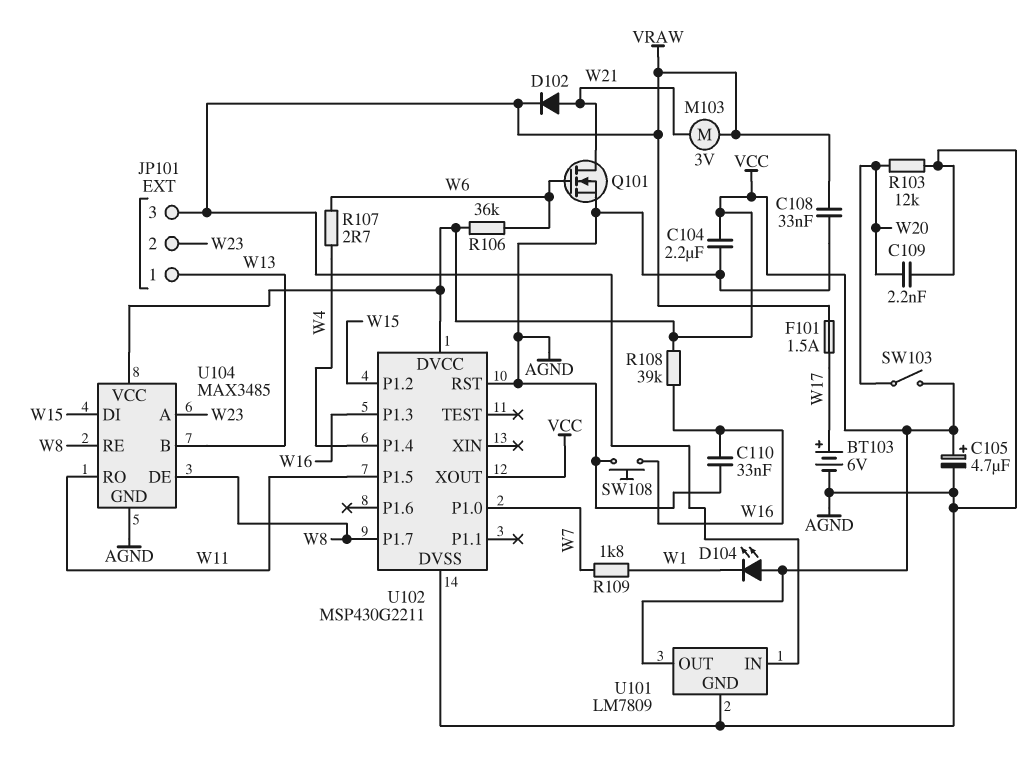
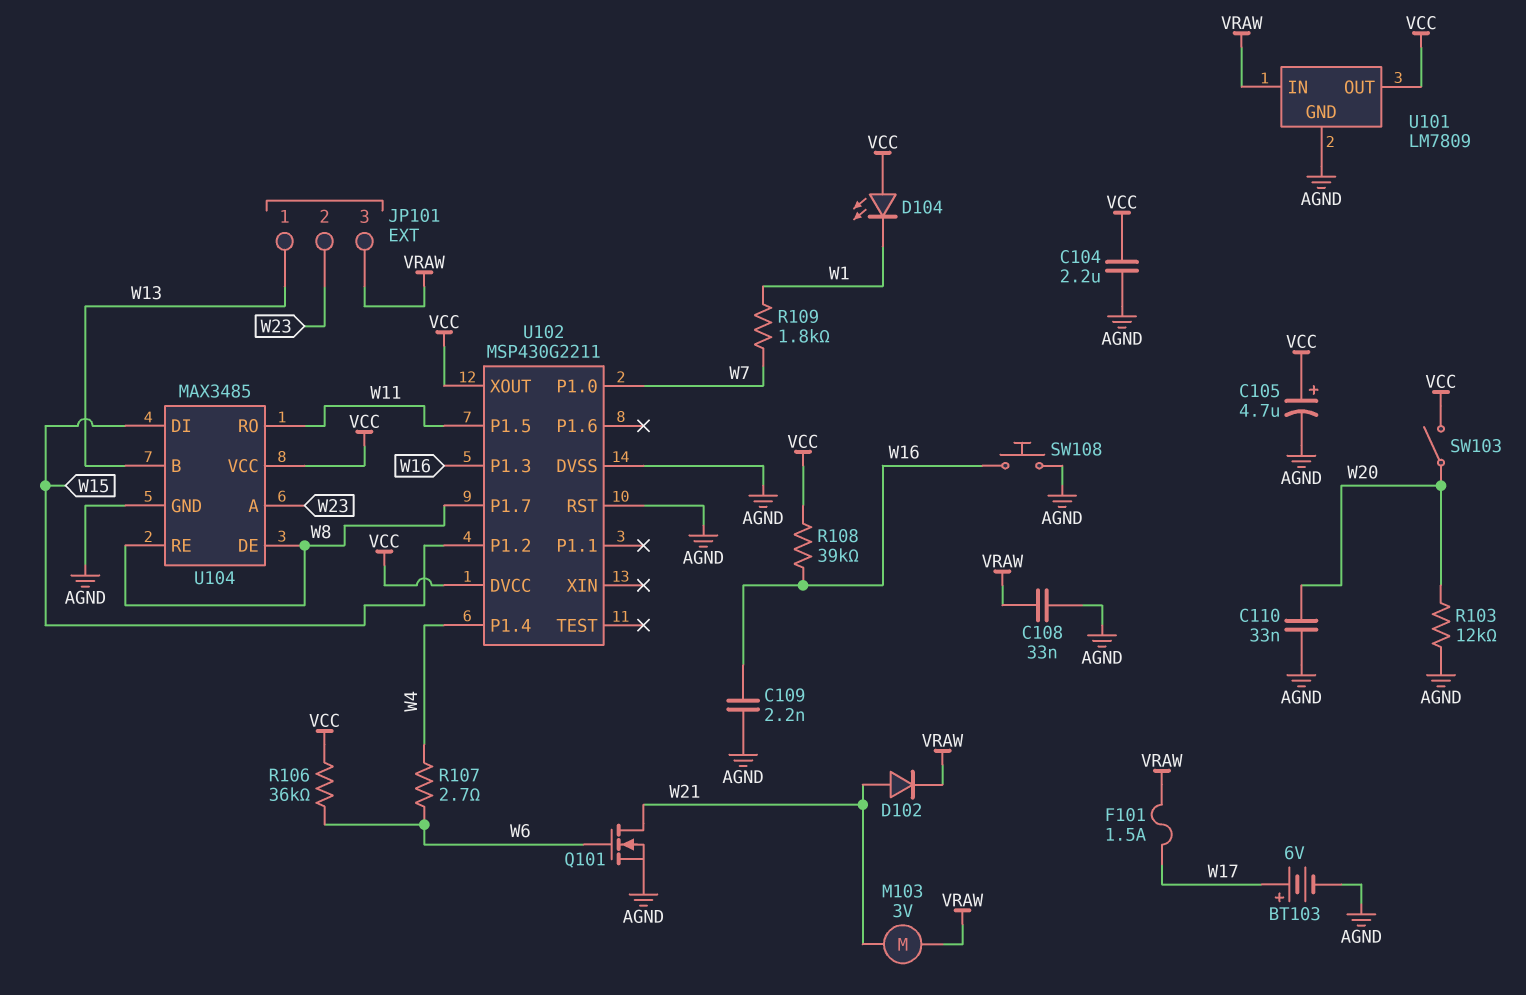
C109: 2.2nF (AGND, W20) -> 2.2nF (AGND, W16)
C110: 33nF (AGND, W16) -> 33nF (AGND, W20)

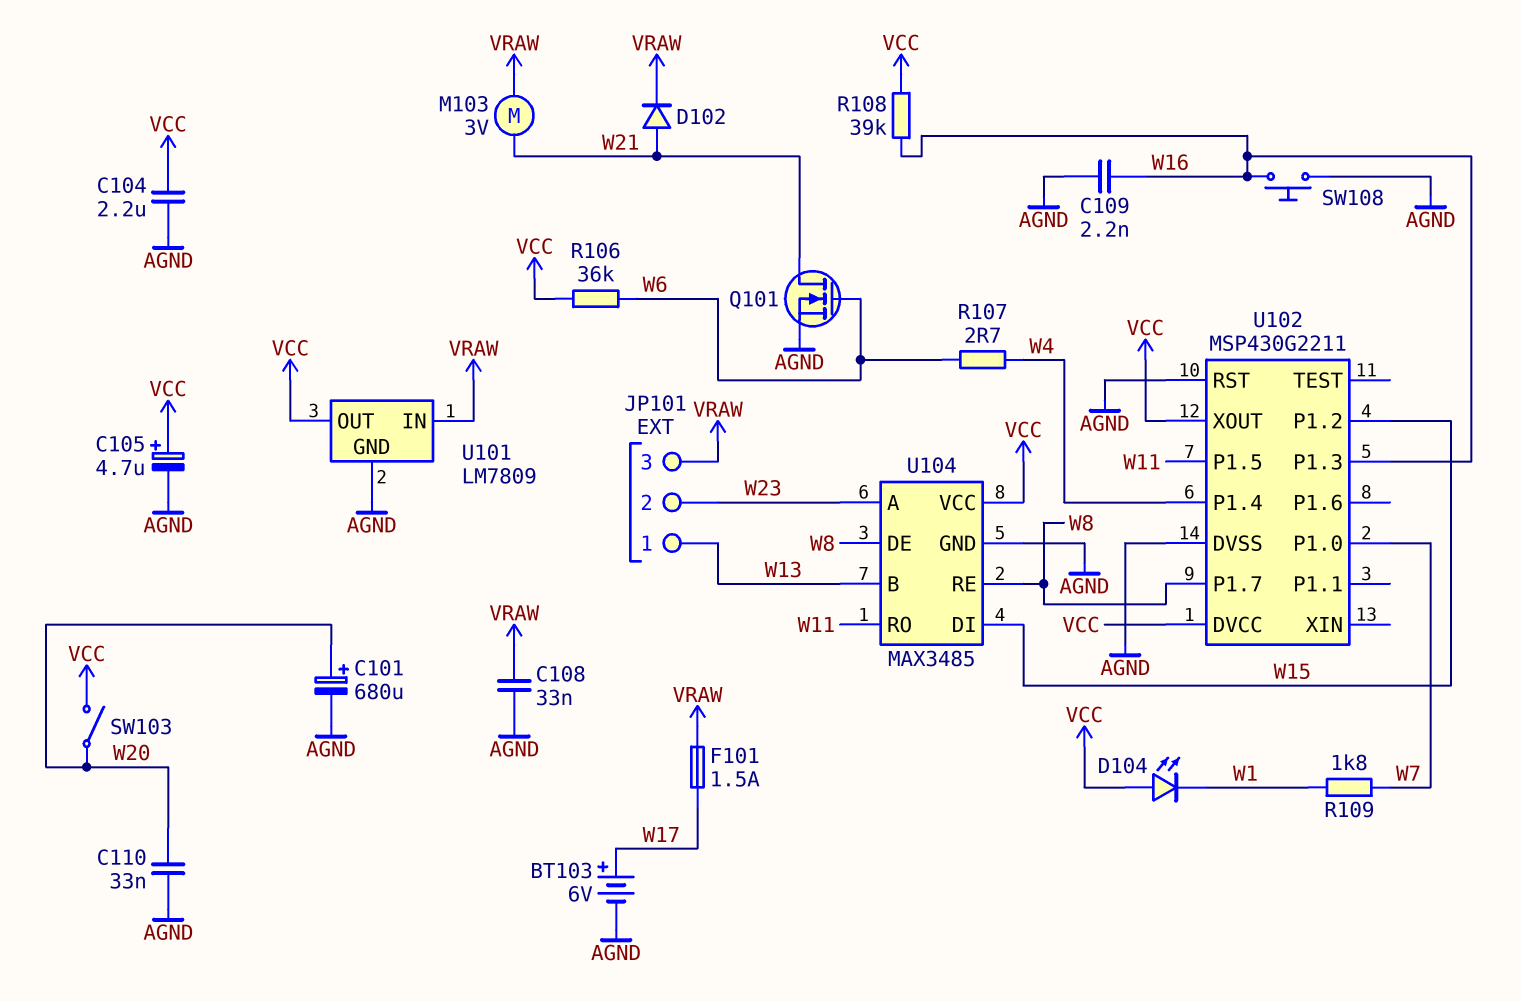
C101: none -> 680uF (plus W20, minus AGND)
R103: 12k (AGND, W20) -> none

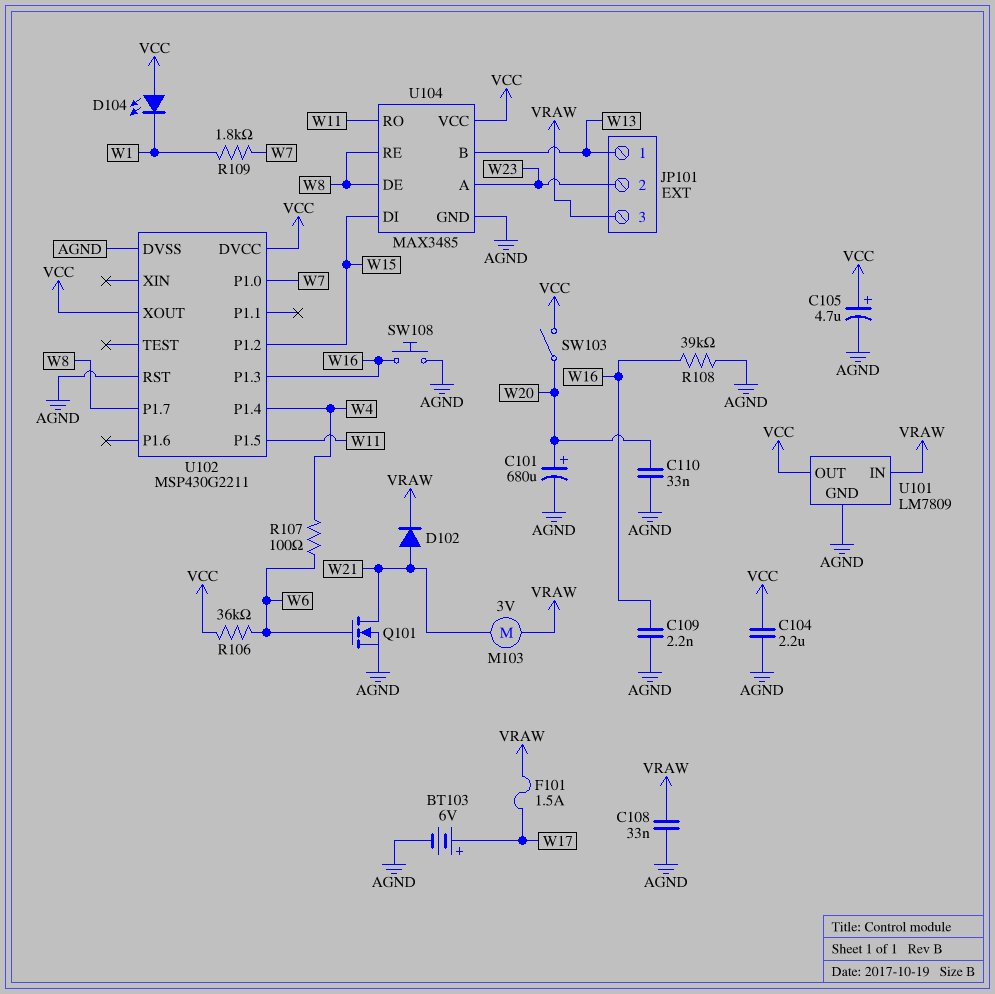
R107: 2.7 (W4, W6) -> 100 (W4, W6)
R108: 39k (VCC, W16) -> 39k (AGND, W16)

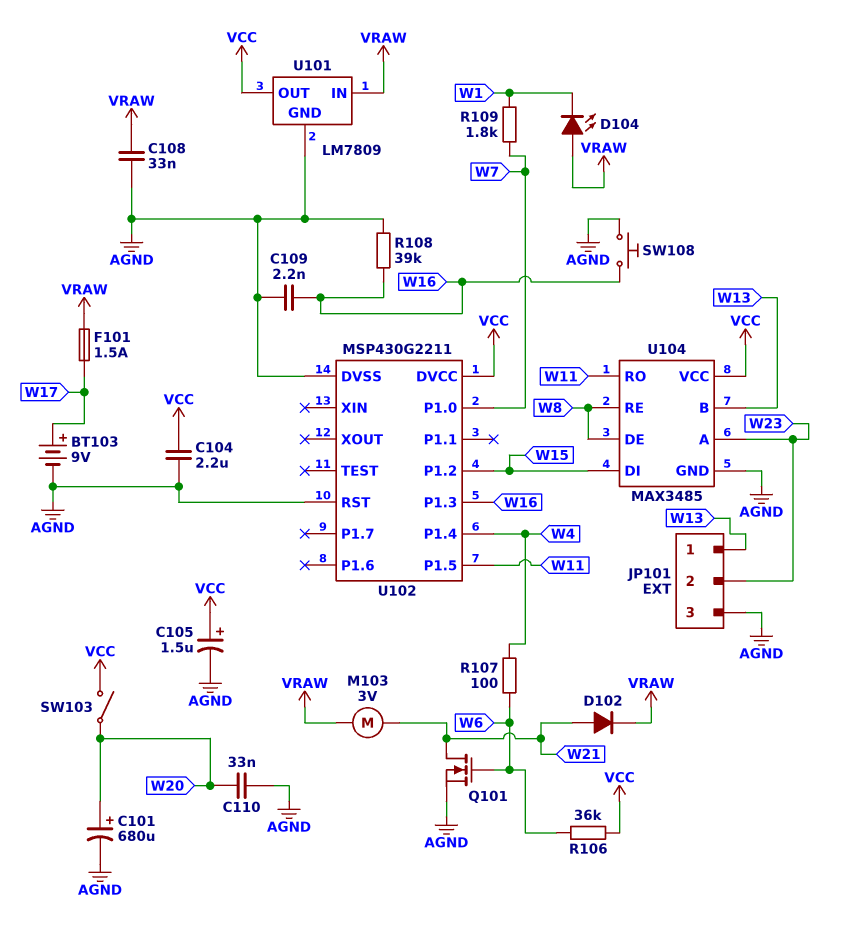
BT103: 6V (plus W17, minus AGND) -> 9V (plus W17, minus AGND)
C105: 4.7uF (plus VCC, minus AGND) -> 1.5uF (plus VCC, minus AGND)
D104: LED (A VCC, K W1) -> LED (A VRAW, K W1)
JP101 pin 3: VRAW -> AGND
U102 pin P1.7: W8 -> none
U102 pin XOUT: VCC -> none

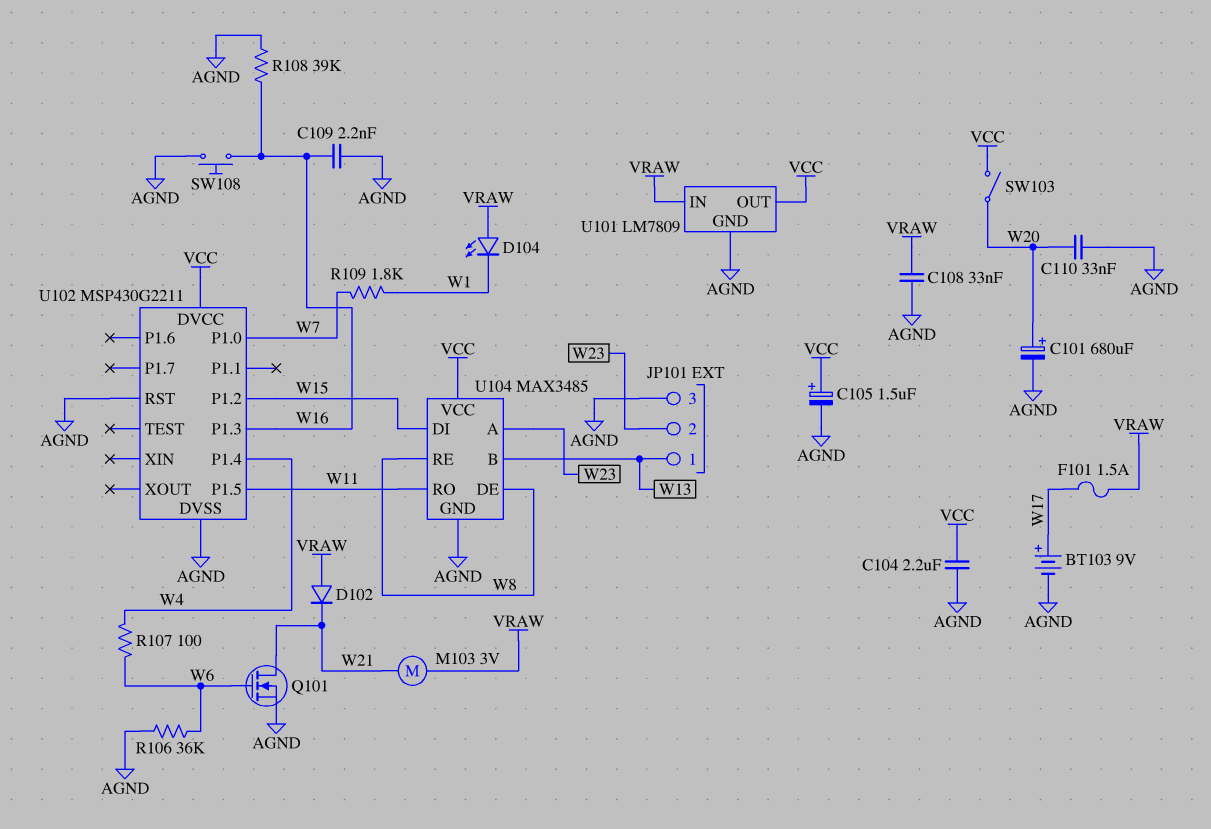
D102: diode (A W21, K VRAW) -> diode (A VRAW, K W21)
R106: 36k (VCC, W6) -> 36k (AGND, W6)

